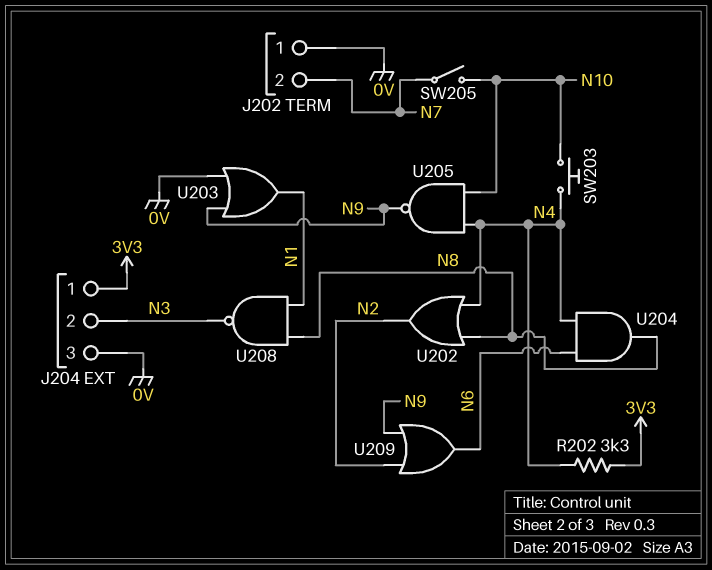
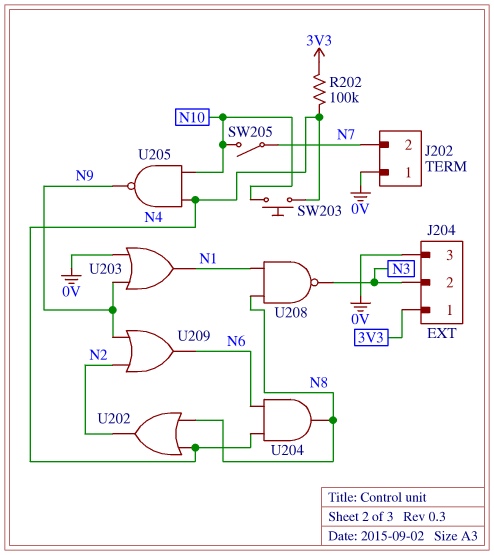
R202: 3.3k (3V3, N4) -> 100k (3V3, N4)

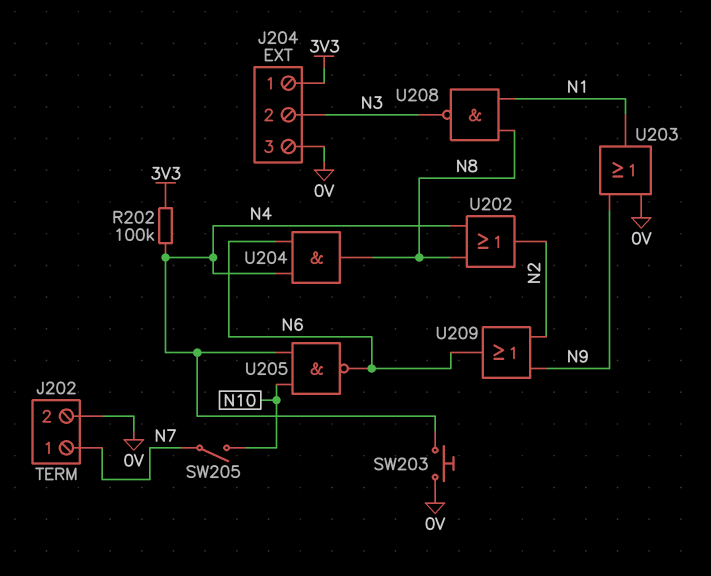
J202 pin 1: 0V -> N7
J202 pin 2: N7 -> 0V
SW203: button (N4, N10) -> button (0V, N4)
U205: NAND (in N4, in N10, out N9) -> NAND (in N4, in N10, out N6)

